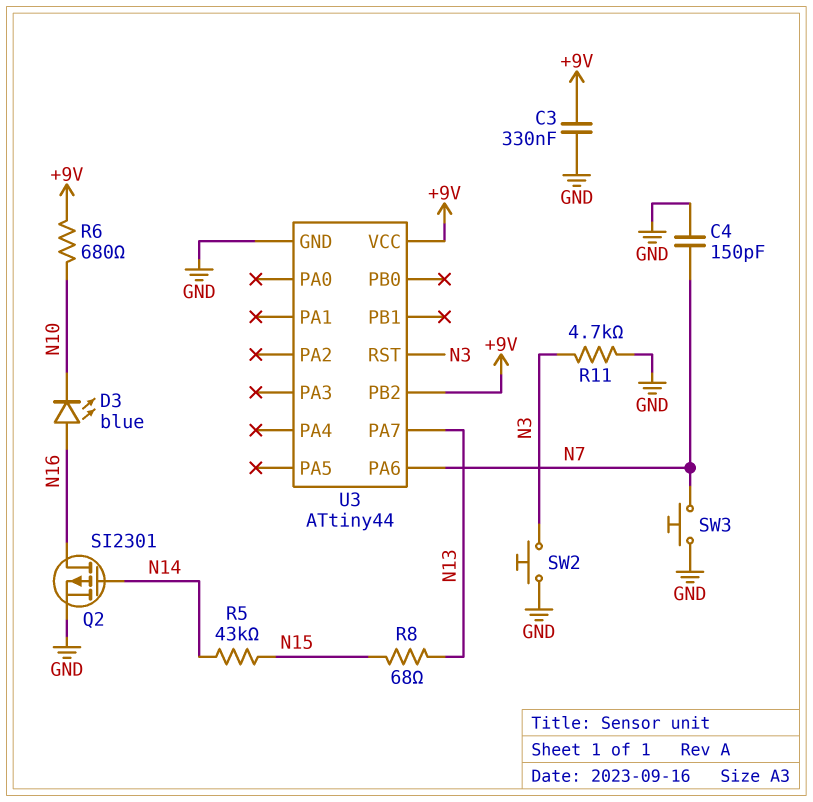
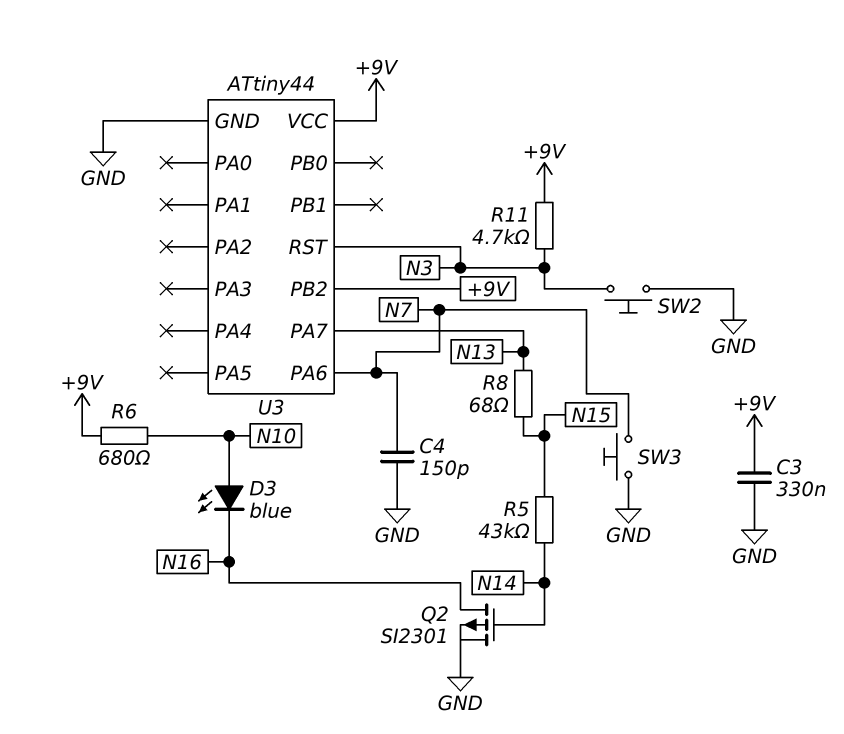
D3: LED blue (A N16, K N10) -> LED blue (A N10, K N16)
R11: 4.7k (GND, N3) -> 4.7k (+9V, N3)

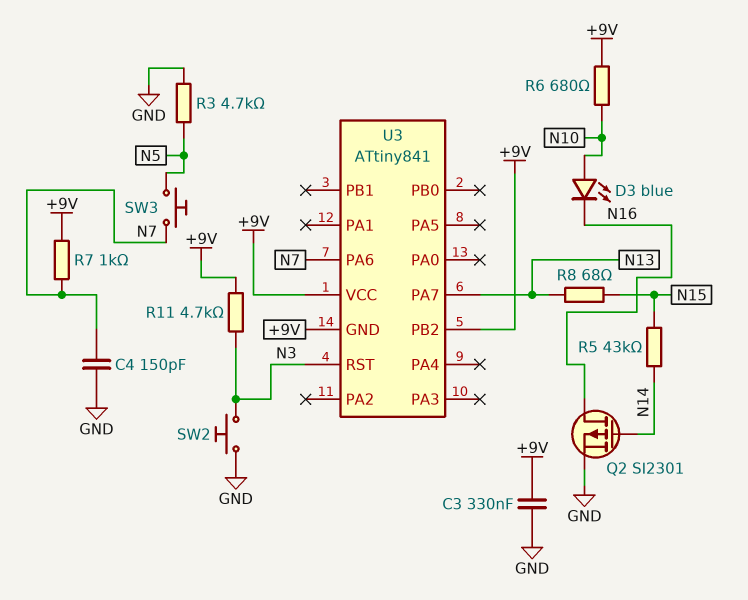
R3: none -> 4.7k (GND, N5)
R7: none -> 1k (+9V, N7)
SW3: button (GND, N7) -> button (N5, N7)
U3: ATtiny44 -> ATtiny841
U3 pin GND: GND -> +9V

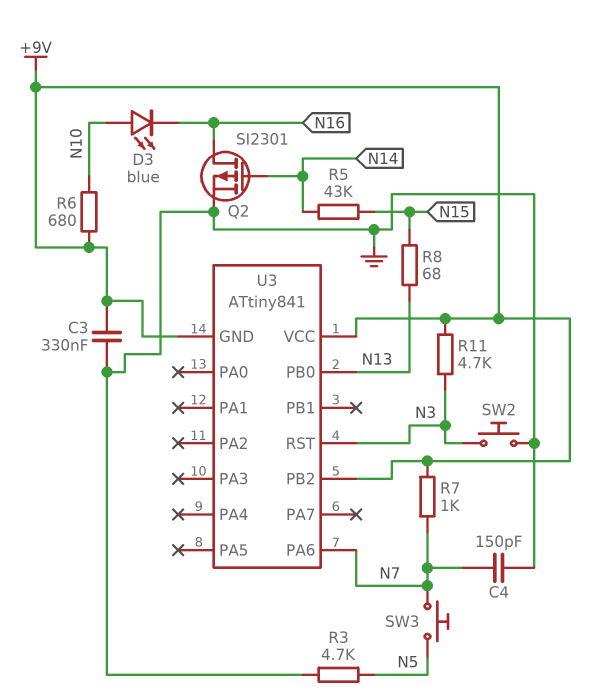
U3 pin PA7: N13 -> none
U3 pin PB0: none -> N13

